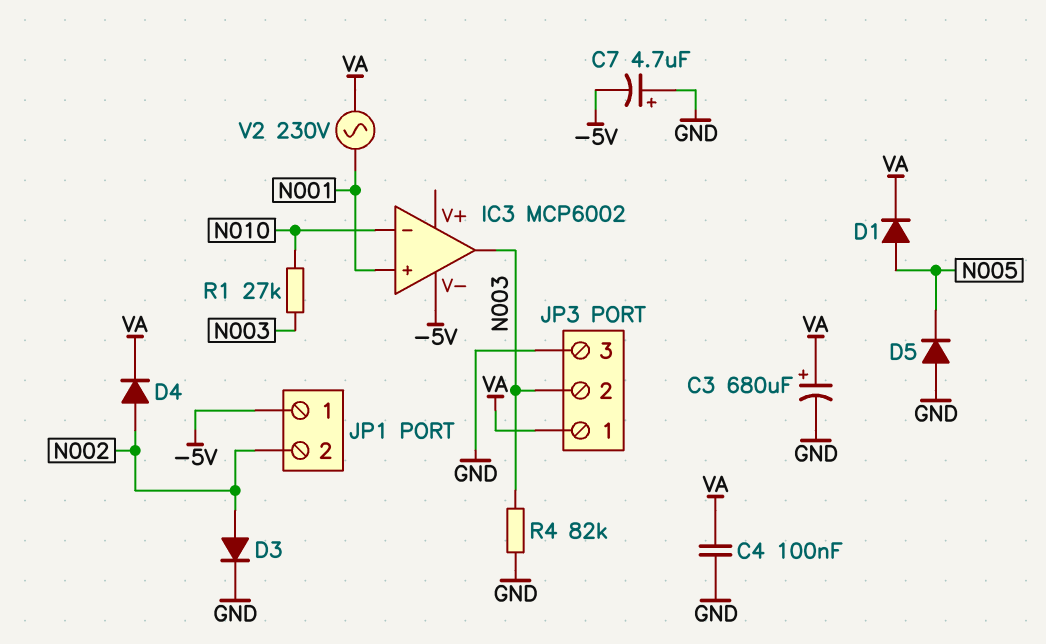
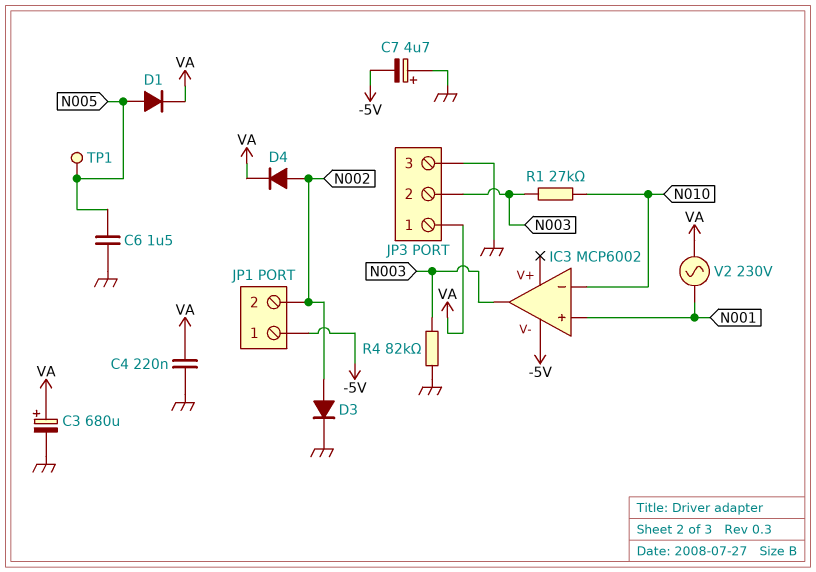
C4: 100nF (GND, VA) -> 220nF (GND, VA)
C6: none -> 1.5uF (GND, N005)
D5: diode (A GND, K N005) -> none
TP1: none -> test point (N005)

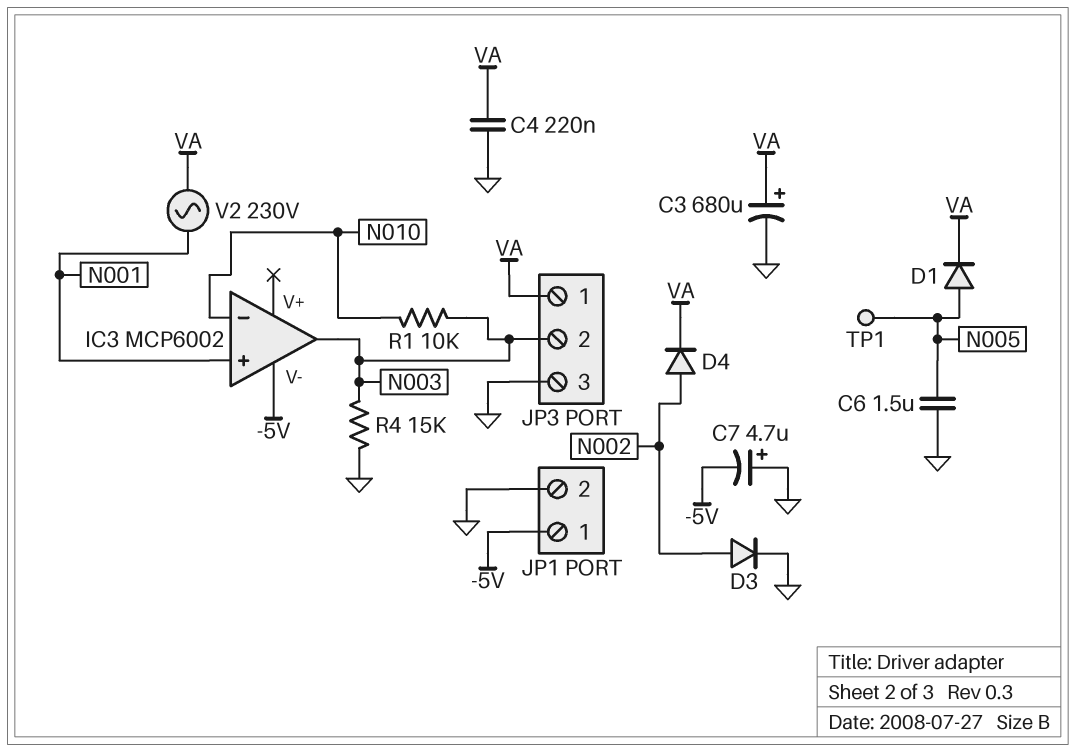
JP1 pin 2: N002 -> GND
R1: 27k (N003, N010) -> 10k (N003, N010)
R4: 82k (GND, N003) -> 15k (GND, N003)

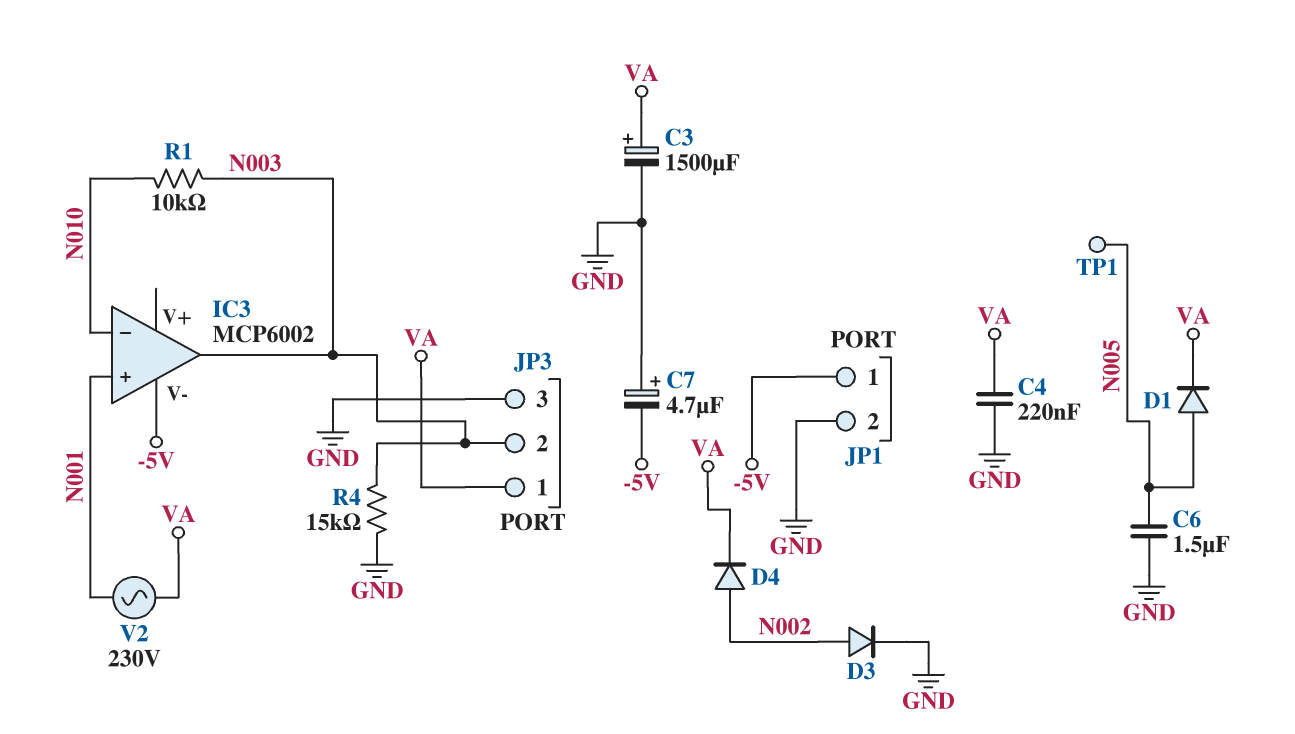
C3: 680uF (plus VA, minus GND) -> 1500uF (plus VA, minus GND)

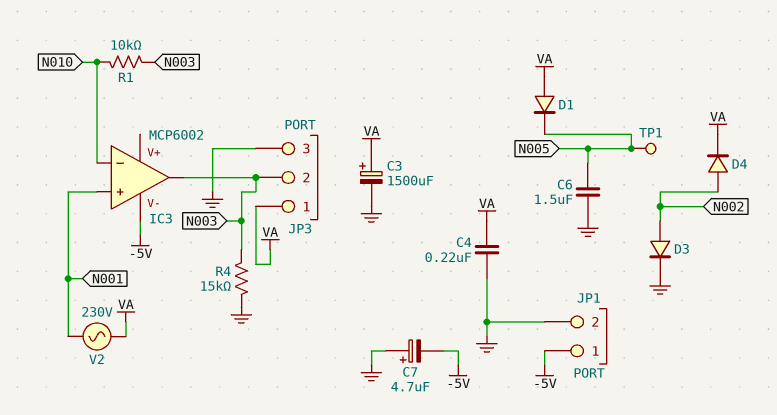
D1: diode (A N005, K VA) -> diode (A VA, K N005)

